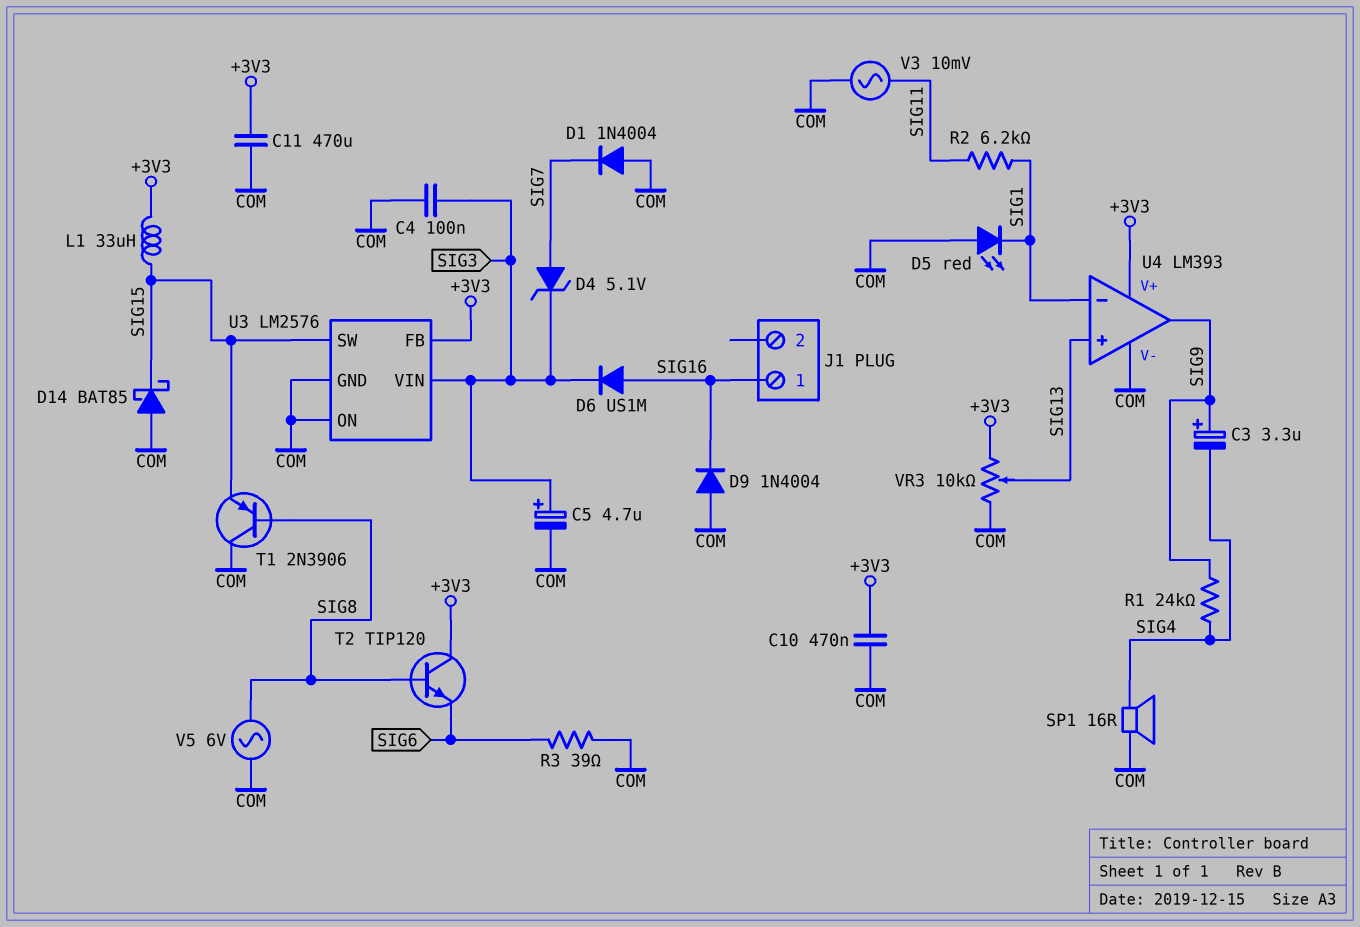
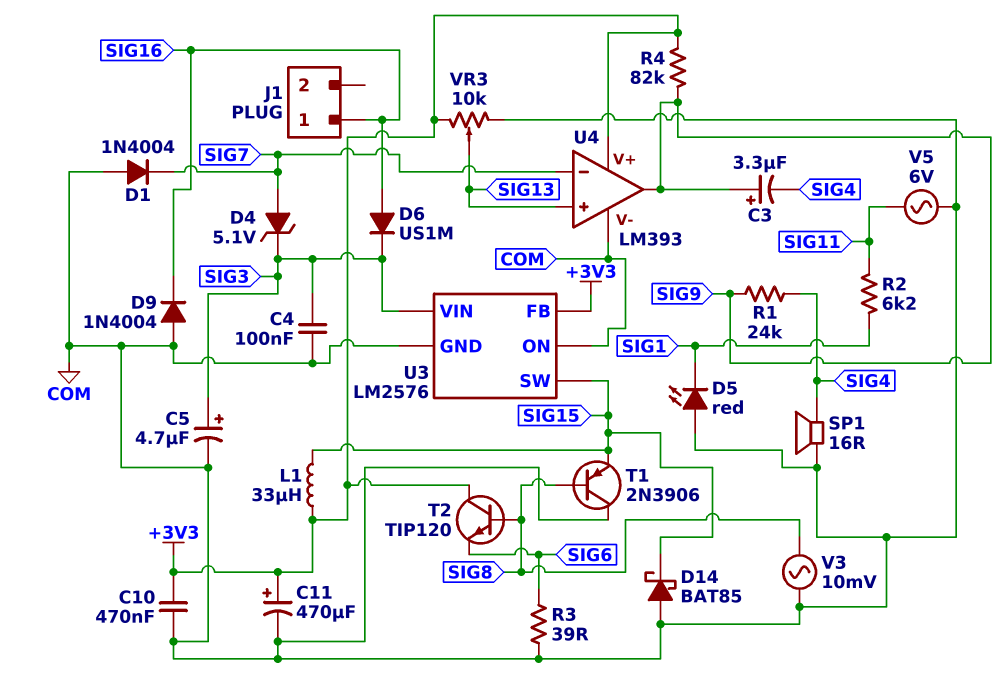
C11: 470uF (+3V3, COM) -> 470uF (plus +3V3, minus COM)
R4: none -> 82k (+3V3, SIG9)
U4 pin in-: SIG1 -> SIG7
V3: AC 10mV (COM, SIG11) -> AC 10mV (COM, SIG8)
V5: AC 6V (COM, SIG8) -> AC 6V (COM, SIG11)

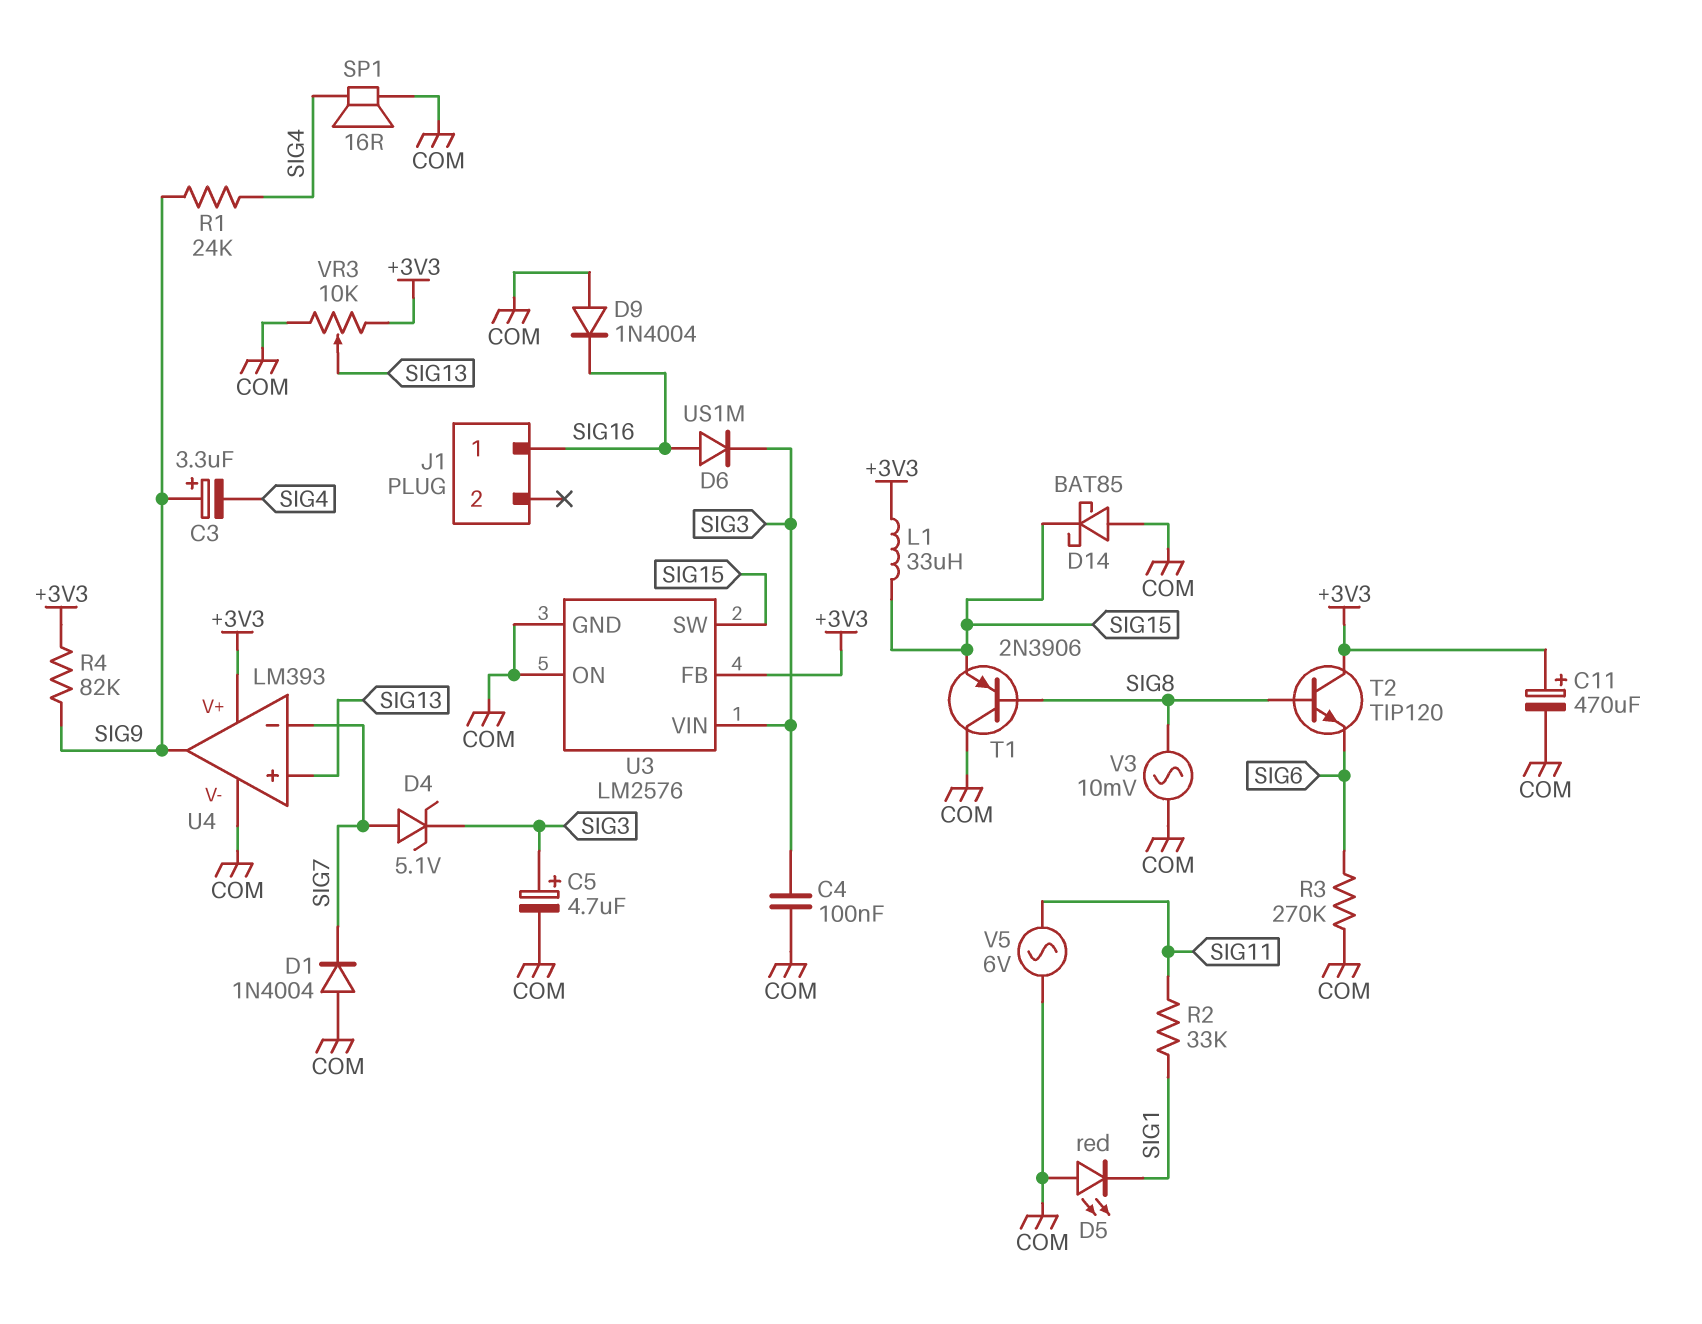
C10: 470nF (+3V3, COM) -> none
R2: 6.2k (SIG1, SIG11) -> 33k (SIG1, SIG11)
R3: 39 (COM, SIG6) -> 270k (COM, SIG6)

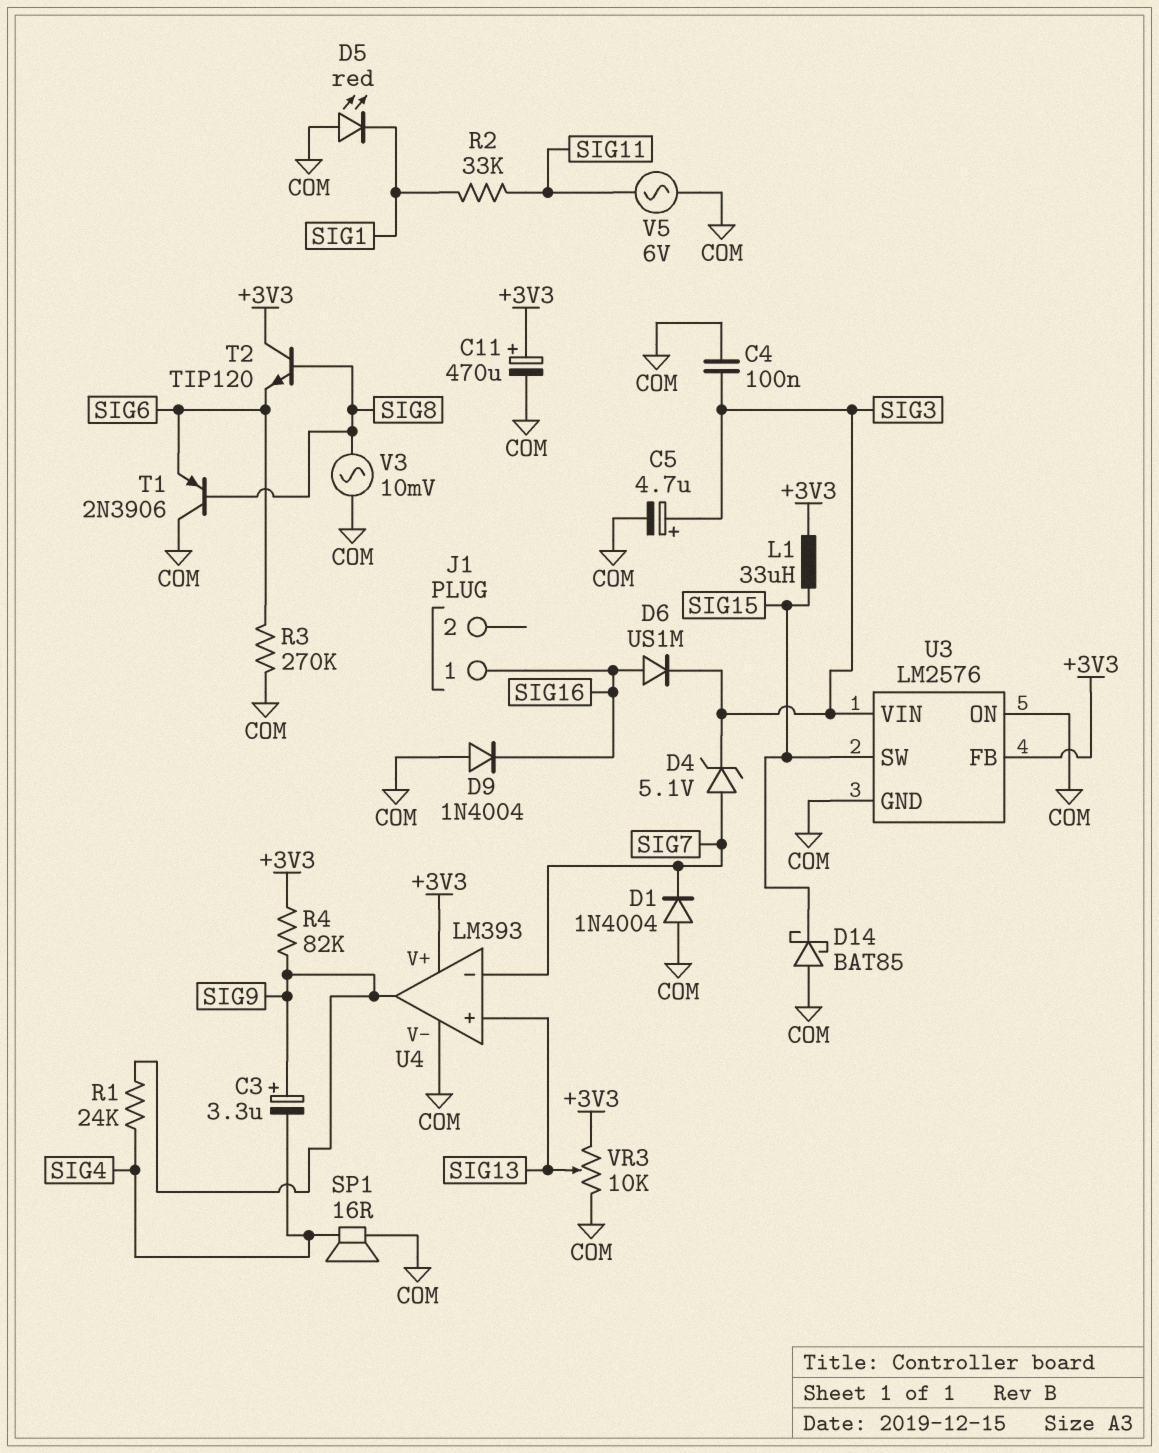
T1: PNP 2N3906 (B SIG8, C COM, E SIG15) -> PNP 2N3906 (B SIG8, C COM, E SIG6)

